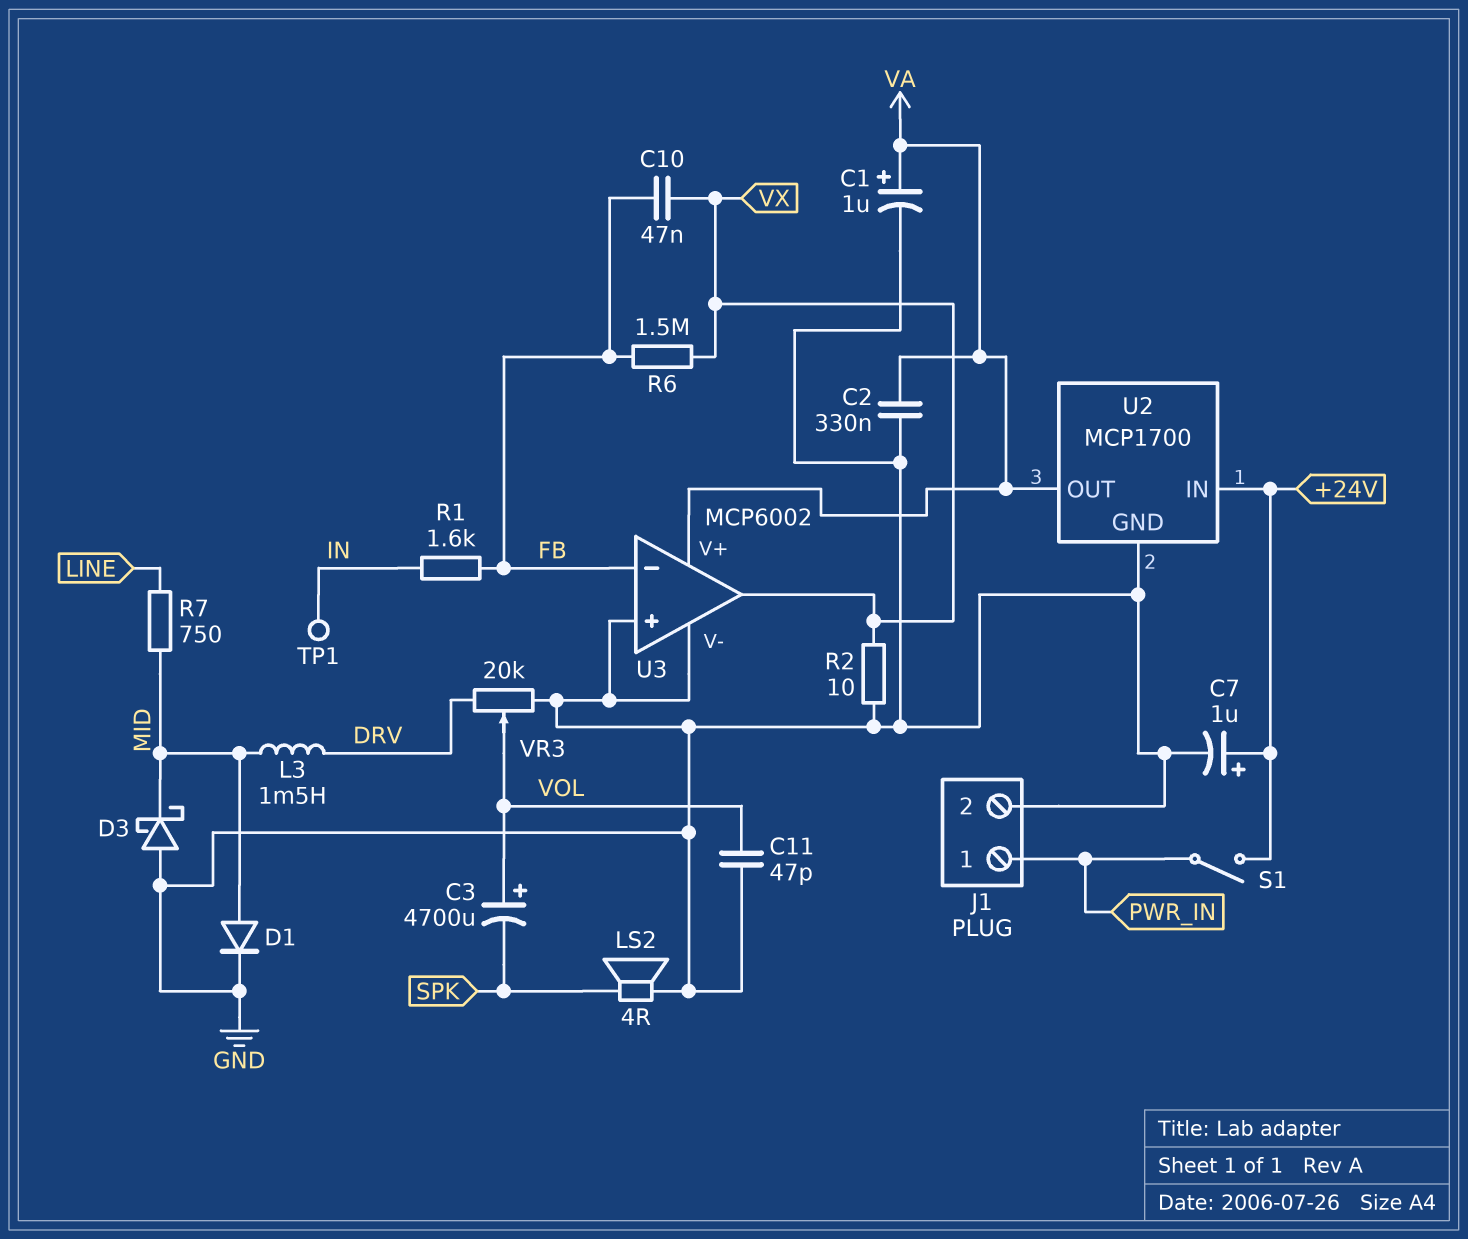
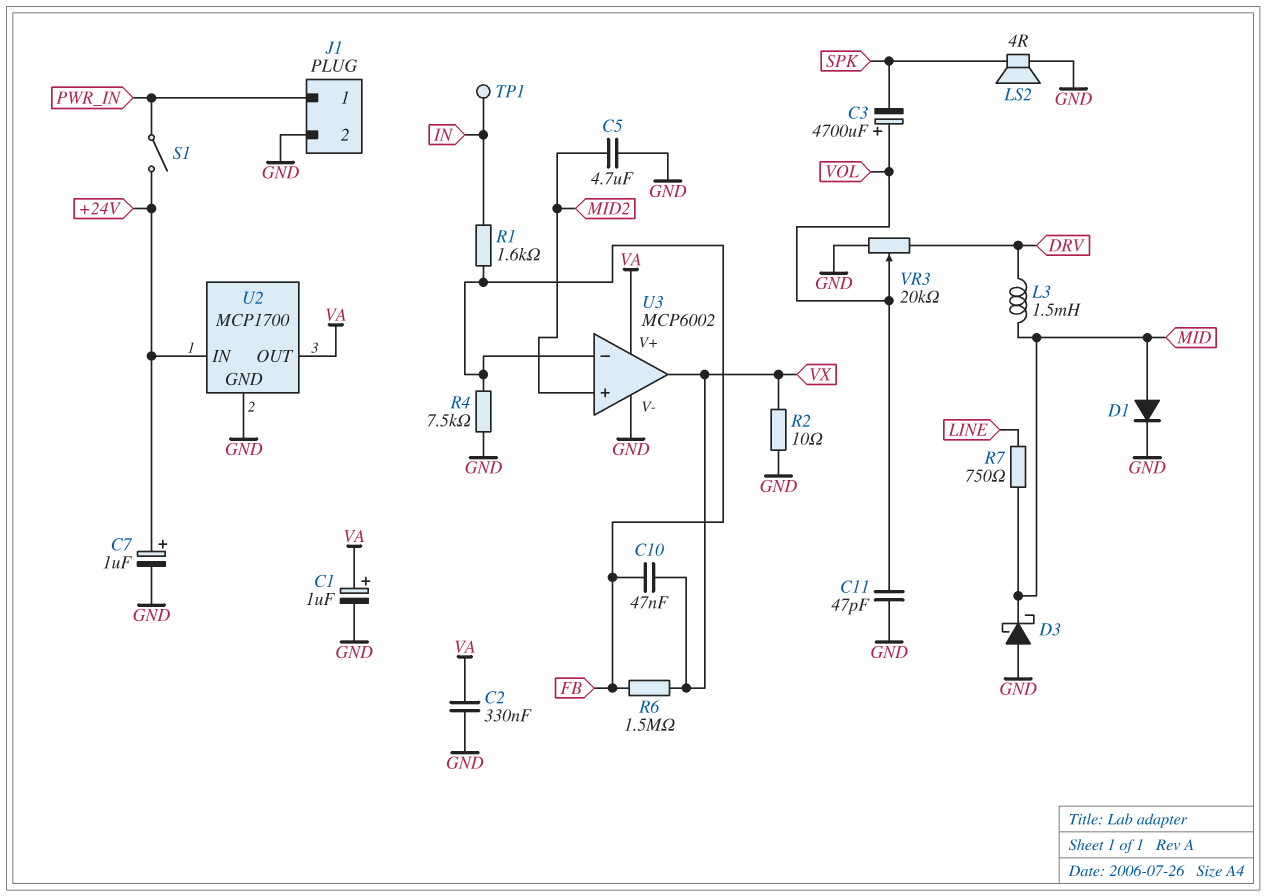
C5: none -> 4.7uF (GND, MID2)
R4: none -> 7.5k (FB, GND)
U3 pin in+: GND -> MID2

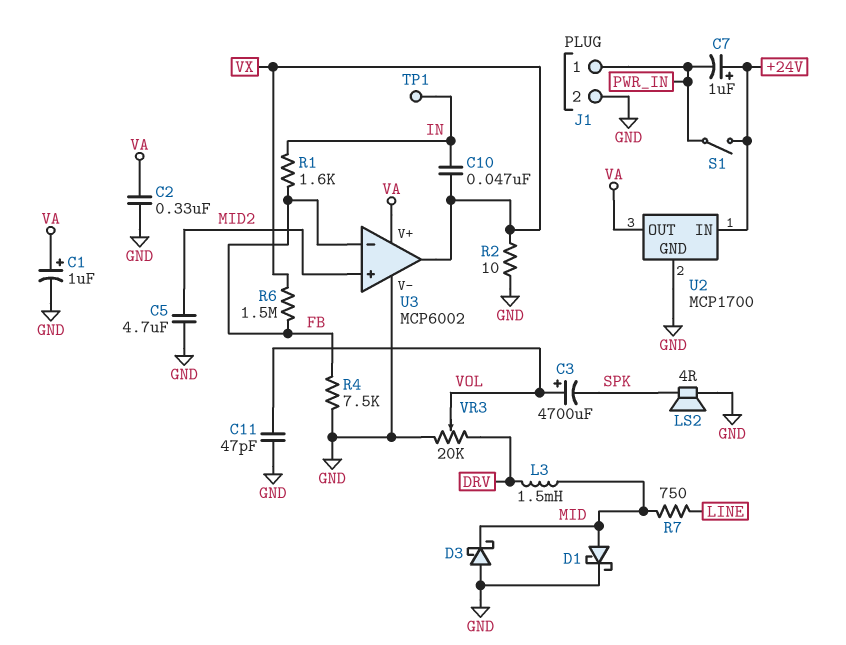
C7: 1uF (plus +24V, minus GND) -> 1uF (plus +24V, minus PWR_IN)
C10: 47nF (FB, VX) -> 47nF (IN, VX)
D1: diode (A MID, K GND) -> schottky (A MID, K GND)

